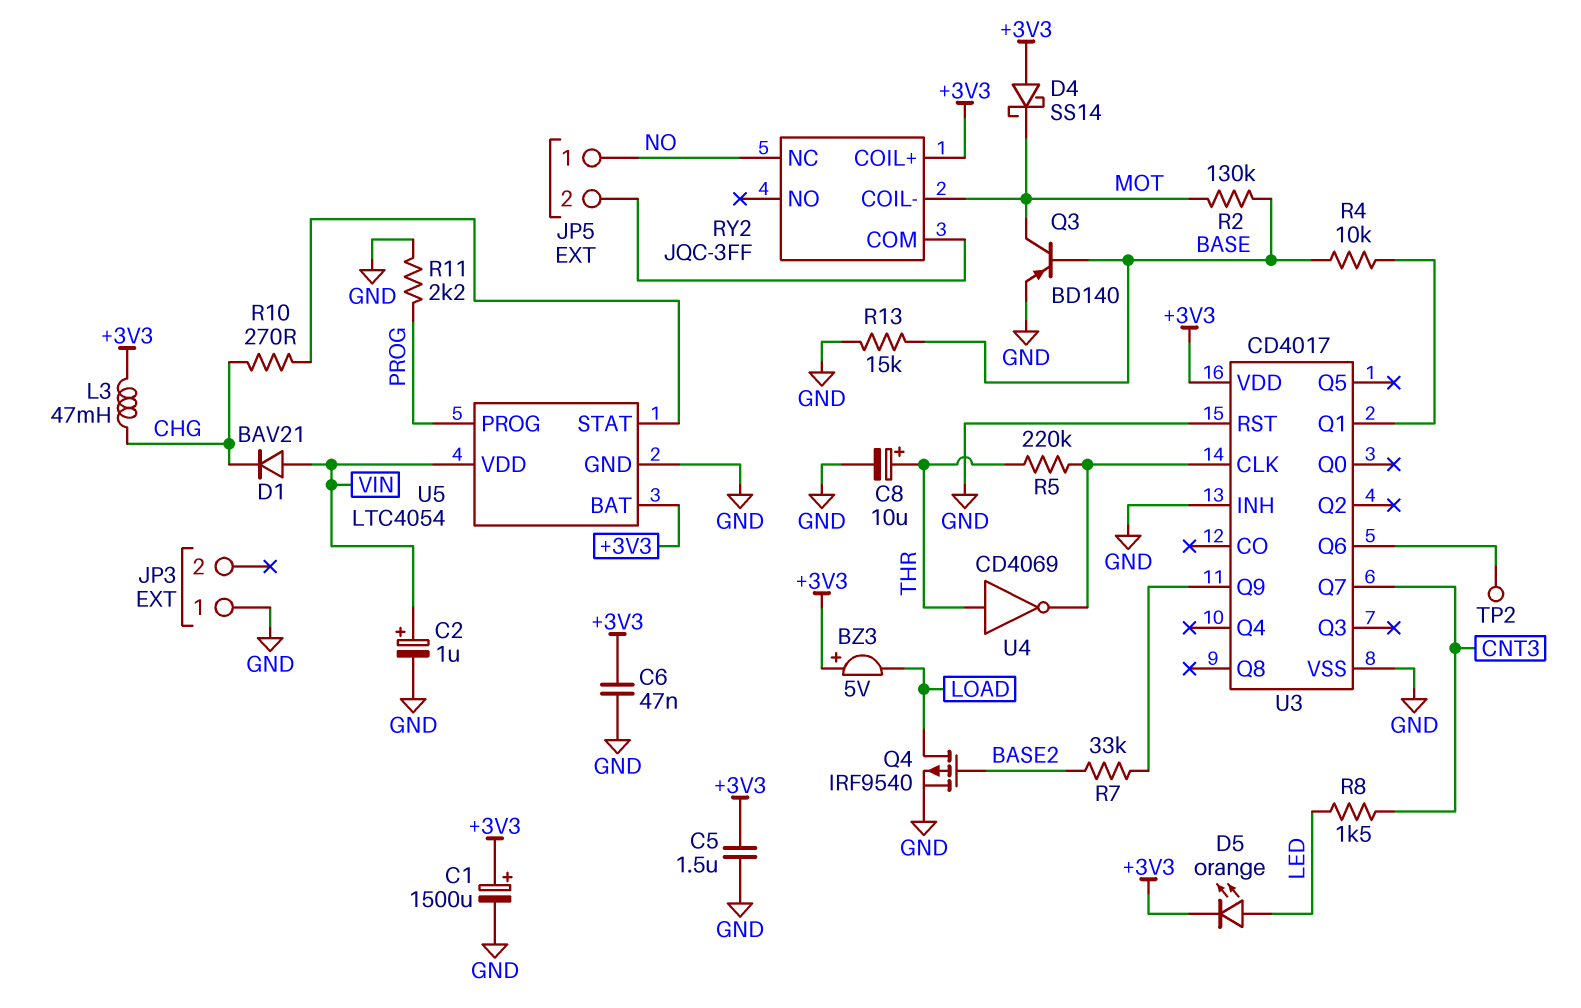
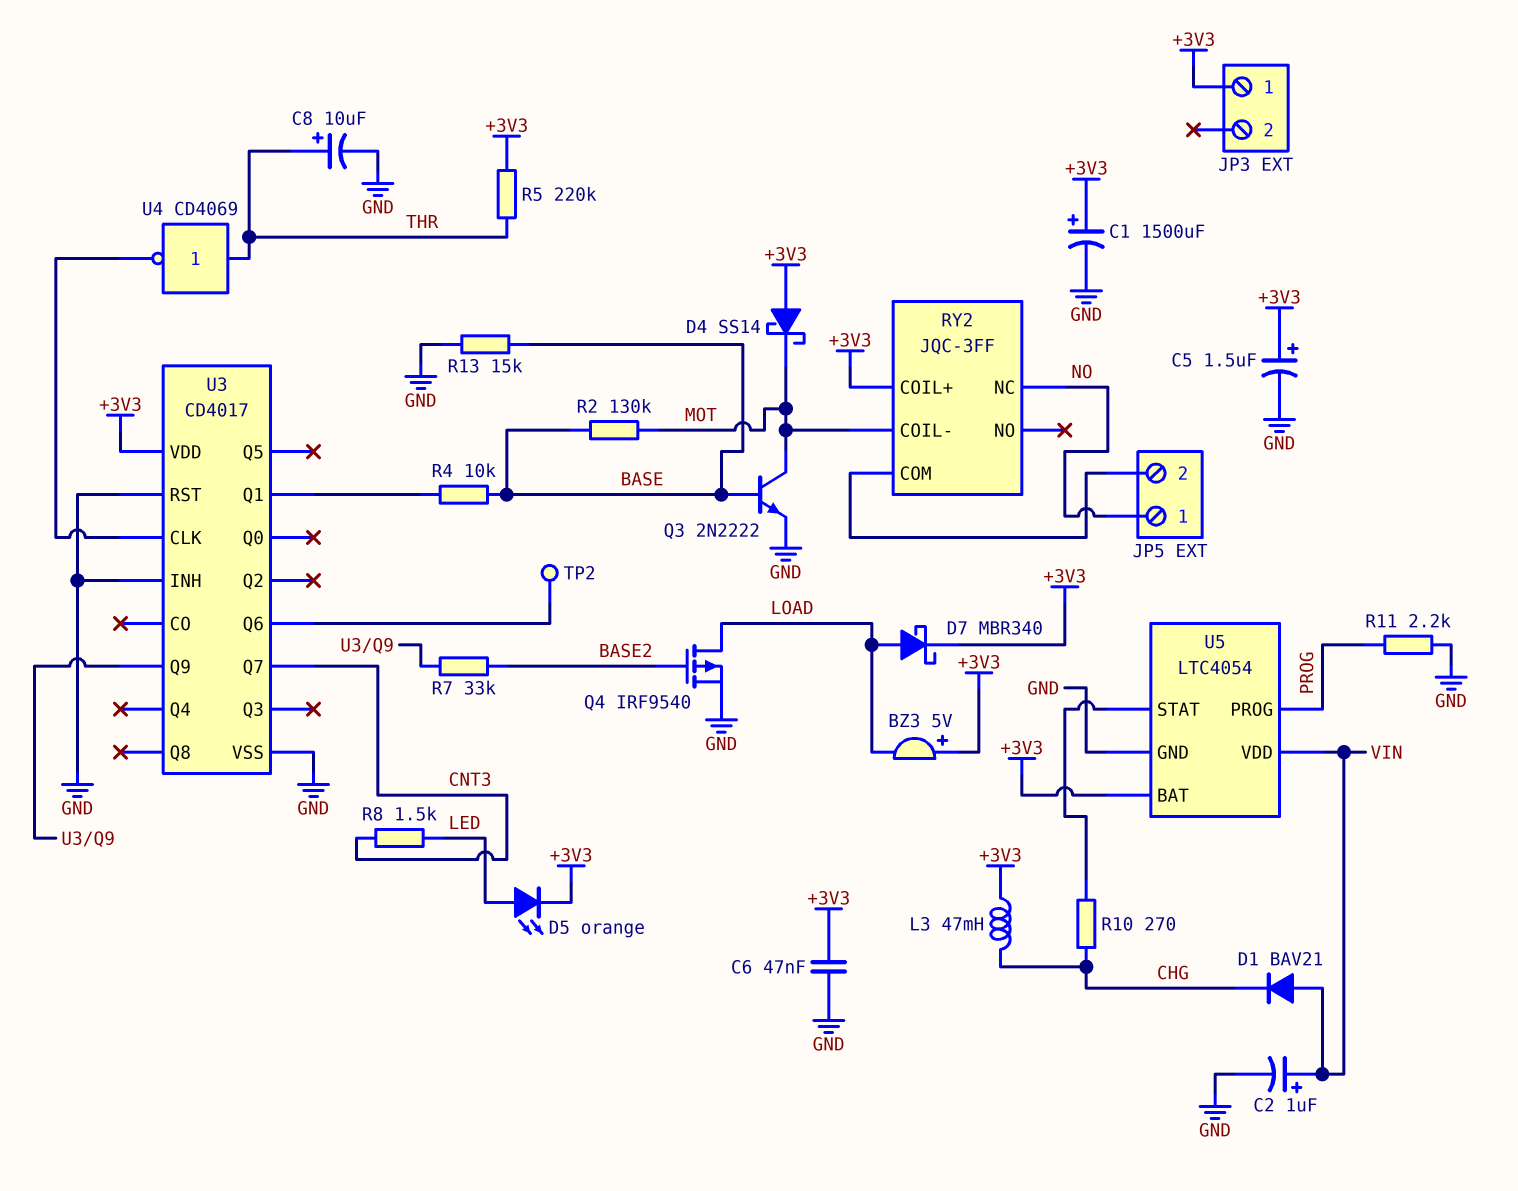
C5: 1.5uF (+3V3, GND) -> 1.5uF (plus +3V3, minus GND)
D7: none -> schottky MBR340 (A LOAD, K +3V3)
JP3 pin 1: GND -> +3V3
Q3: PNP BD140 (B BASE, C MOT, E GND) -> NPN 2N2222 (B BASE, C MOT, E GND)
R5: 220k (THR, U3/CLK) -> 220k (+3V3, THR)

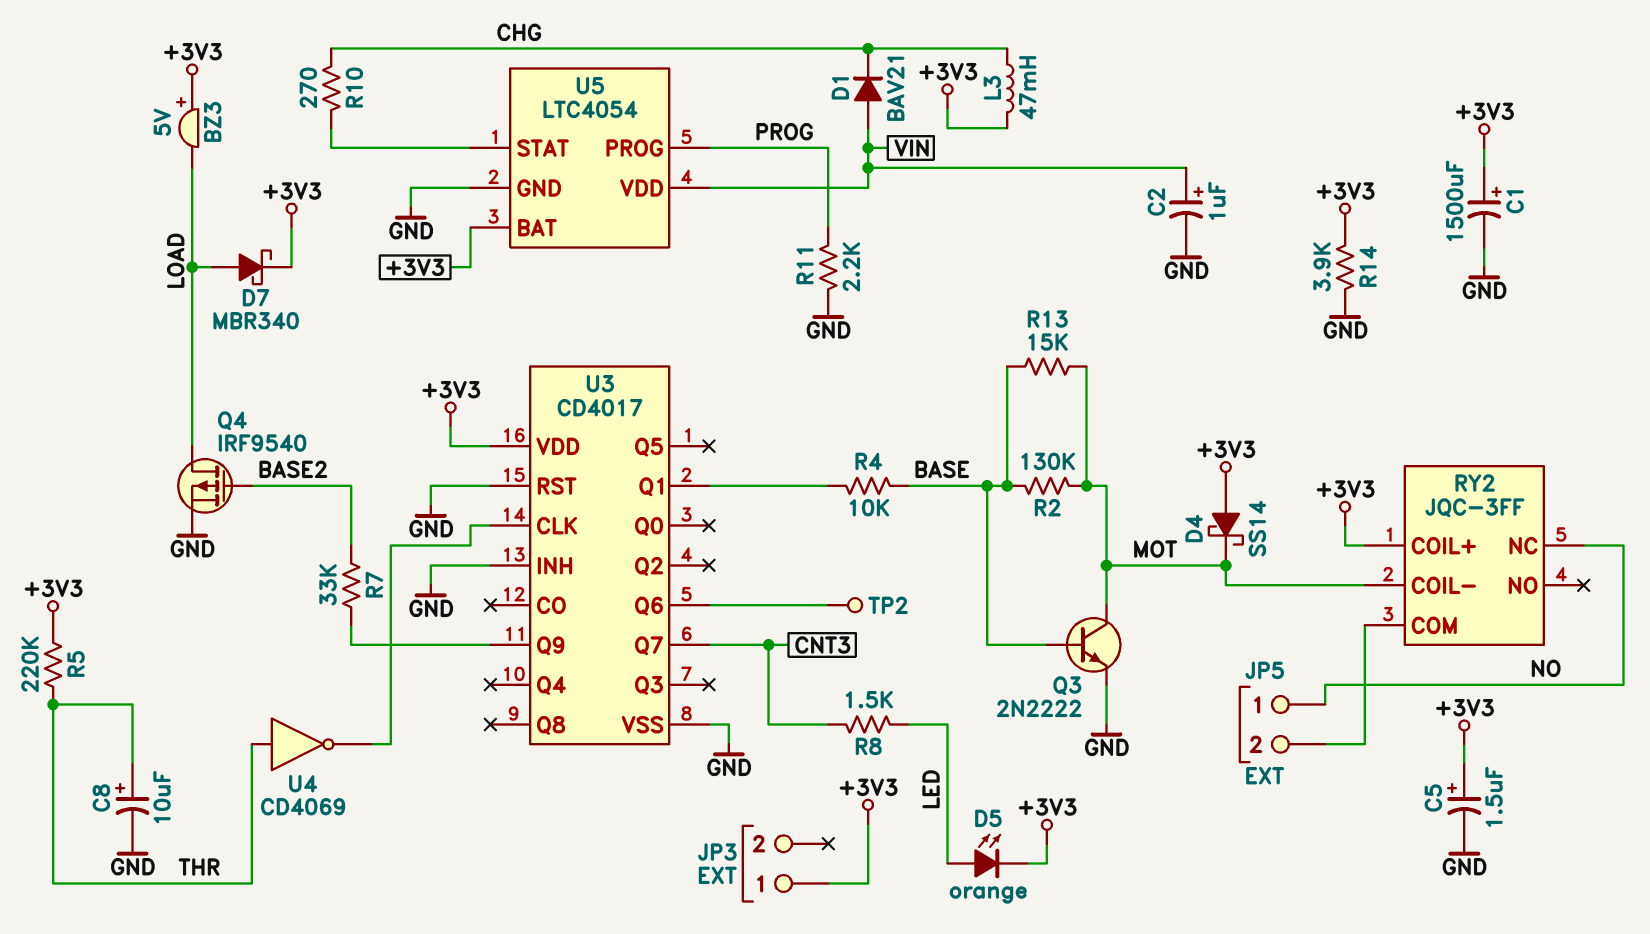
C6: 47nF (+3V3, GND) -> none
R13: 15k (BASE, GND) -> 15k (BASE, MOT)
R14: none -> 3.9k (+3V3, GND)

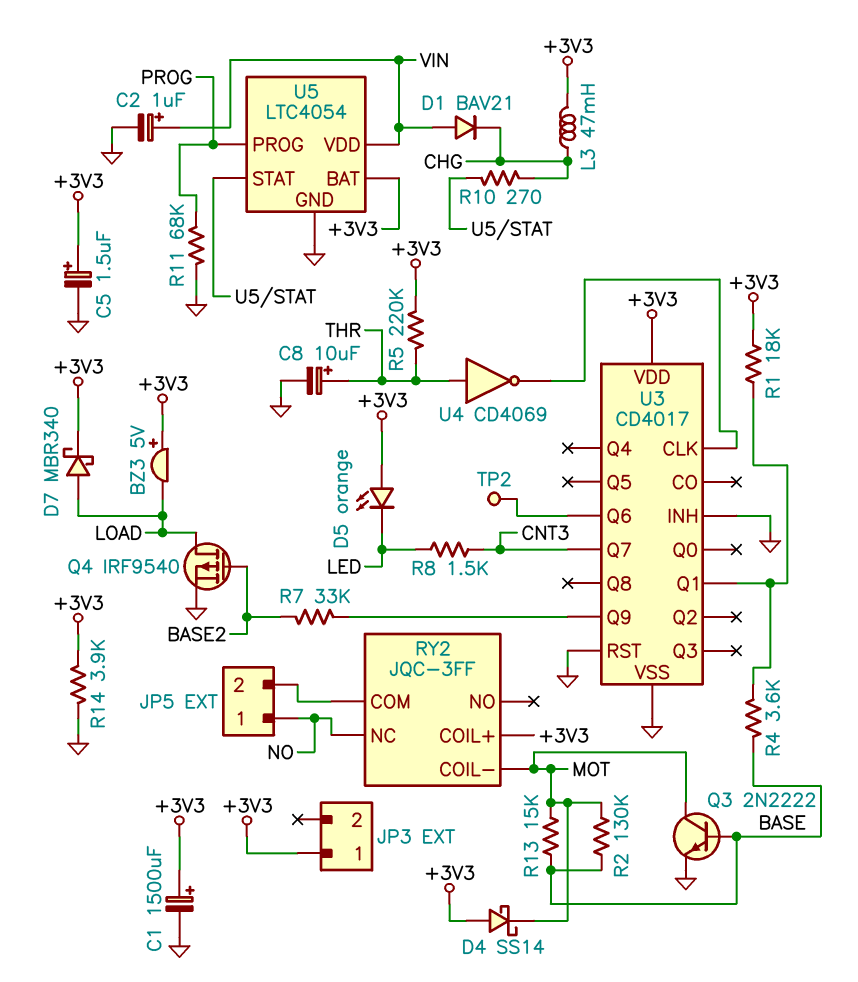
D5: LED orange (A LED, K +3V3) -> LED orange (A +3V3, K LED)
R1: none -> 18k (+3V3, U3/Q1)
R4: 10k (BASE, U3/Q1) -> 3.6k (BASE, U3/Q1)
R11: 2.2k (GND, PROG) -> 68k (GND, PROG)

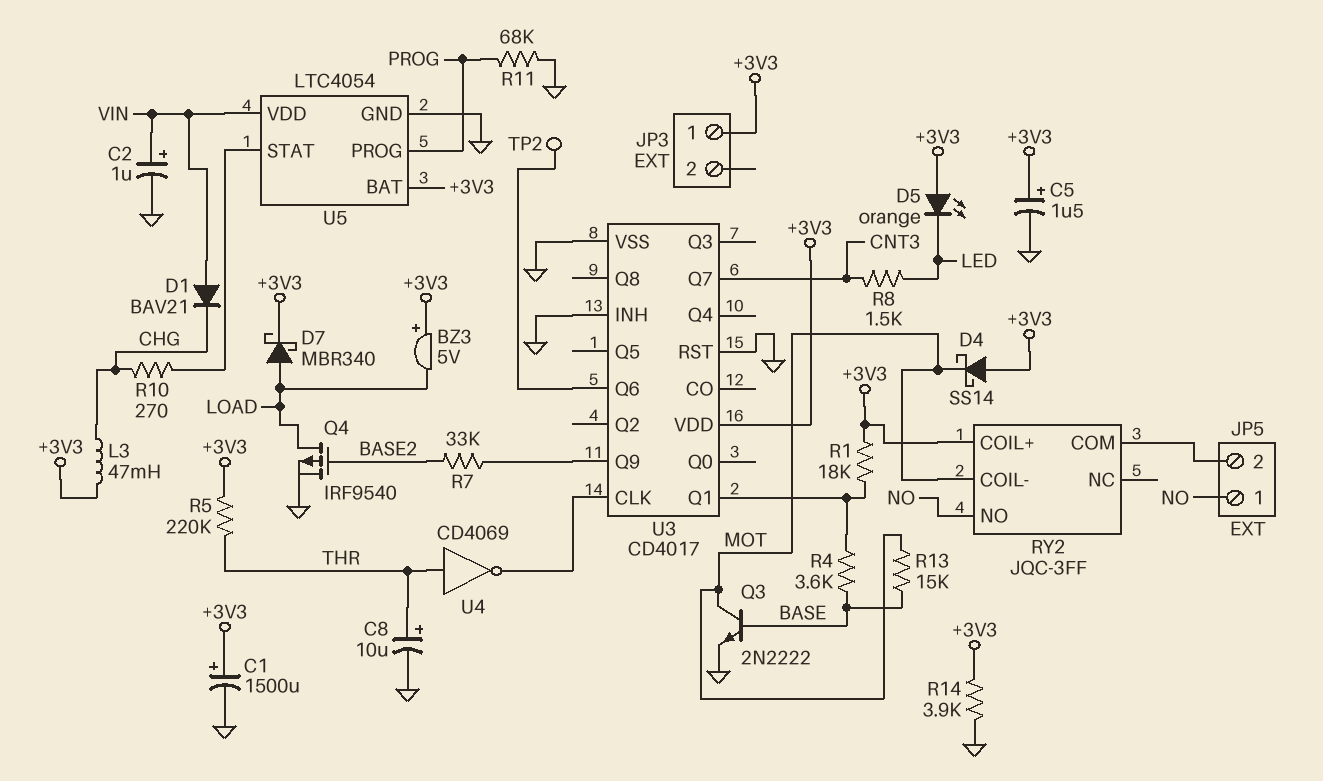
R2: 130k (BASE, MOT) -> none
RY2 pin NC: NO -> none
RY2 pin NO: none -> NO

